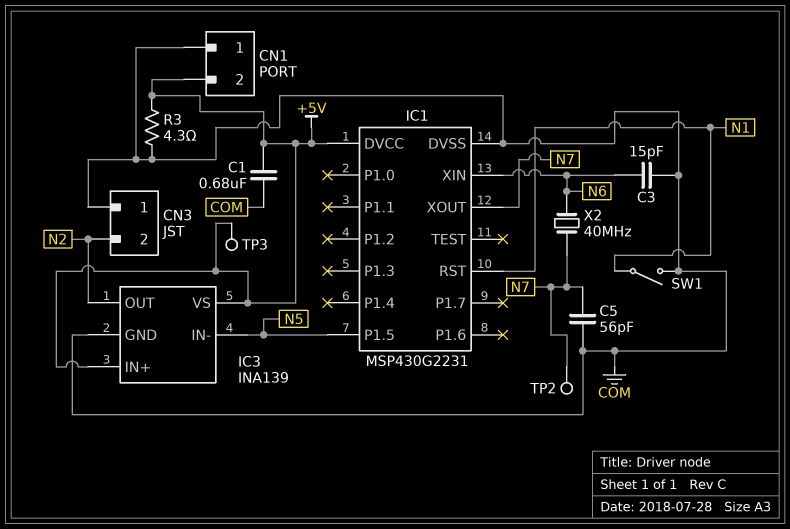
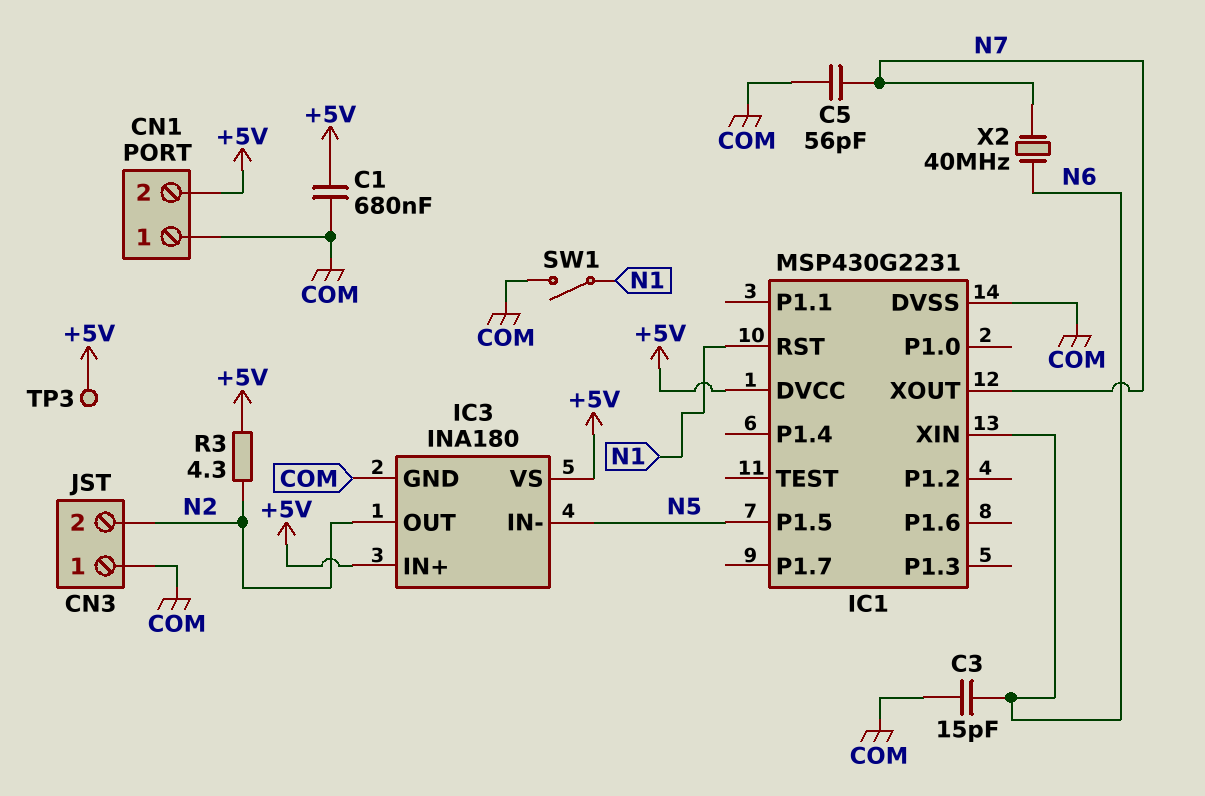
IC3: INA139 -> INA180
R3: 4.3 (+5V, COM) -> 4.3 (+5V, N2)
TP2: test point (N7) -> none

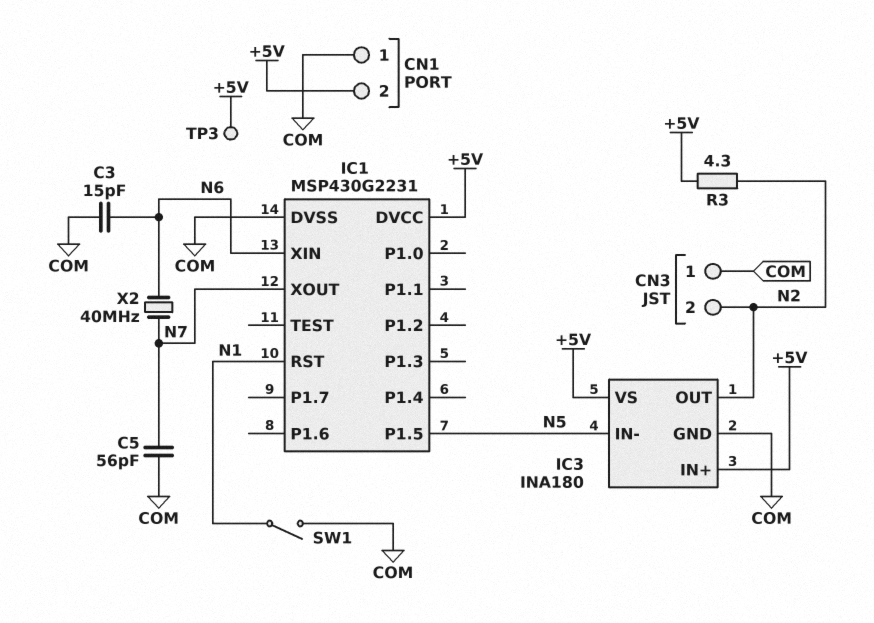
C1: 680nF (+5V, COM) -> none

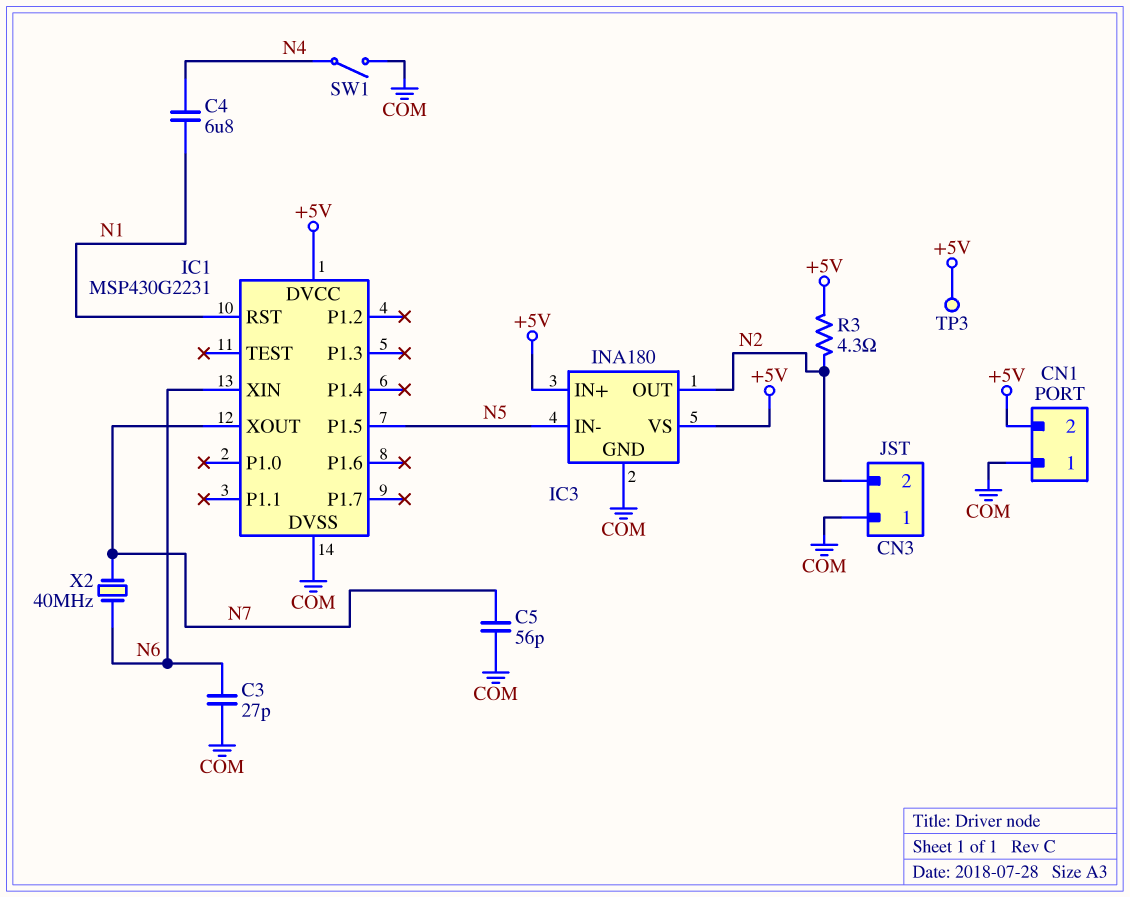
C3: 15pF (COM, N6) -> 27pF (COM, N6)
C4: none -> 6.8uF (N1, N4)
SW1: switch (COM, N1) -> switch (COM, N4)

